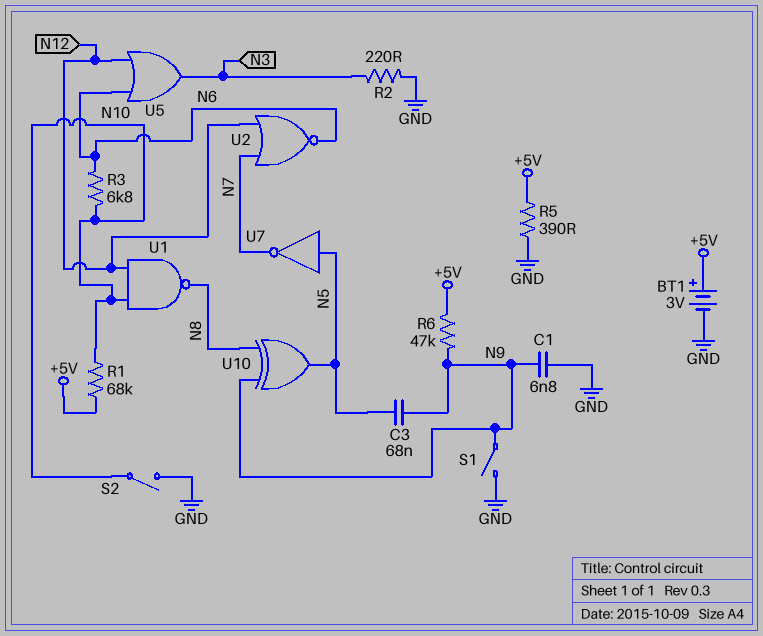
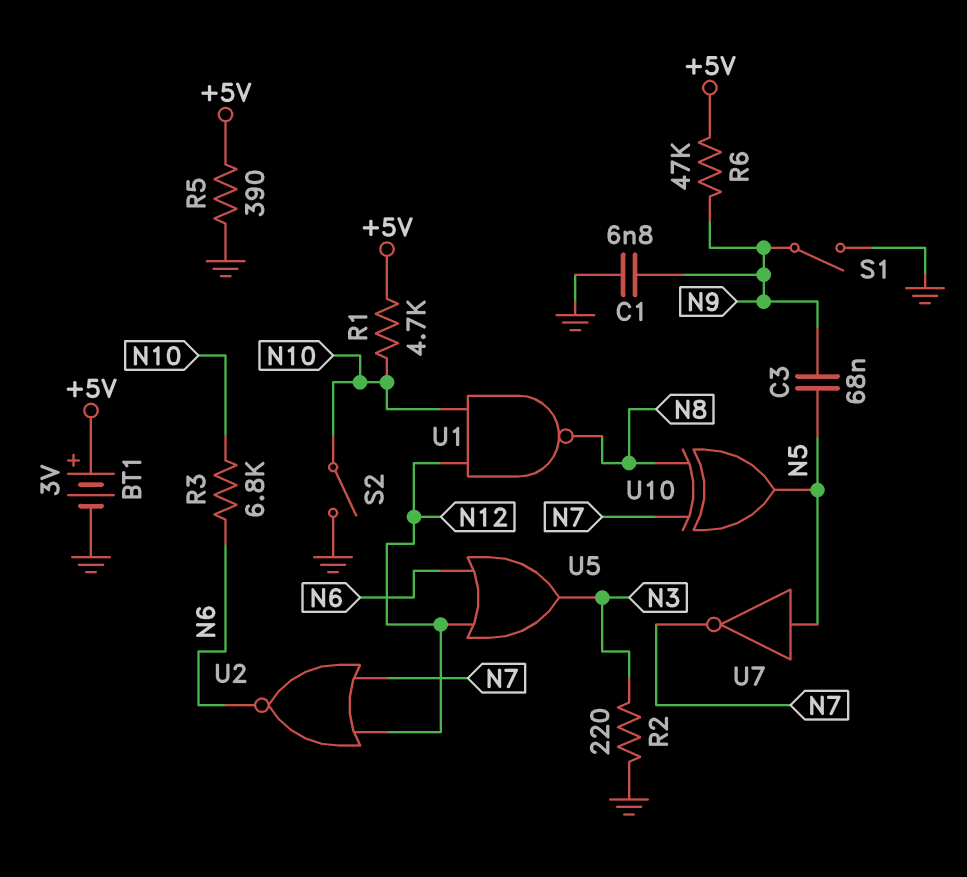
R1: 68k (+5V, N10) -> 4.7k (+5V, N10)
U10: XOR (in N8, in N9, out N5) -> XOR (in N7, in N8, out N5)

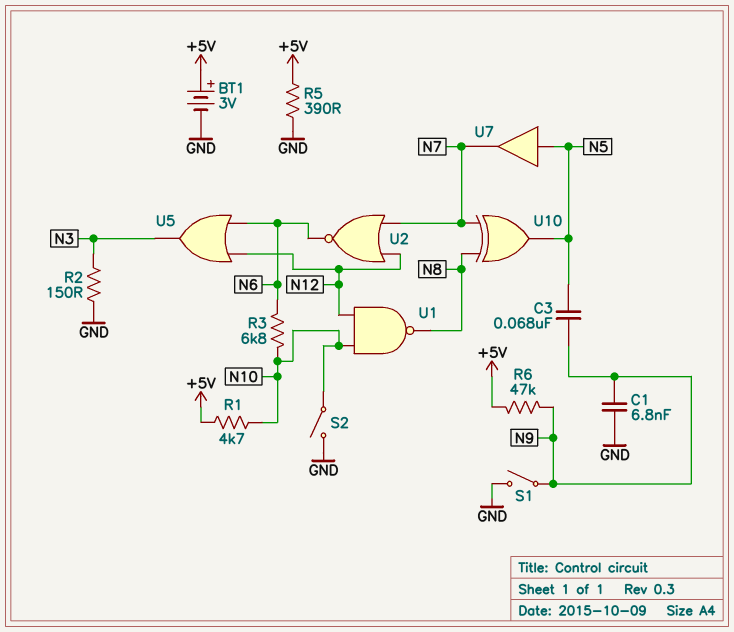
R2: 220 (GND, N3) -> 150 (GND, N3)
U7: NOT (in N5, out N7) -> buffer (in N5, out N7)

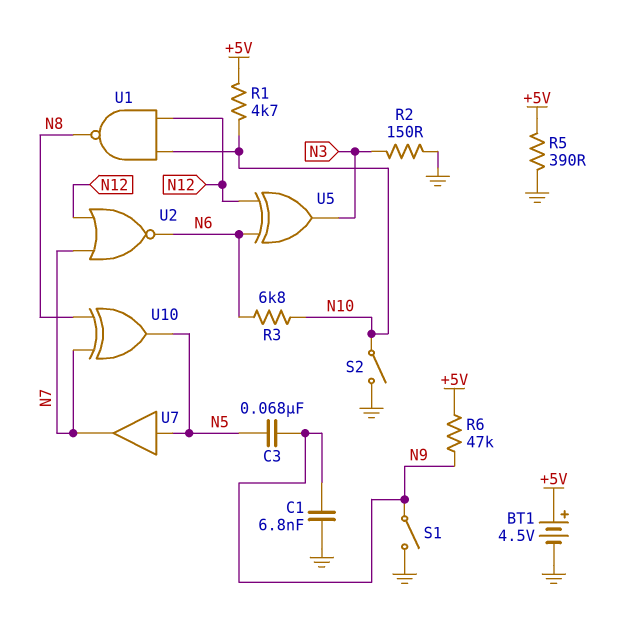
BT1: 3V (plus +5V, minus GND) -> 4.5V (plus +5V, minus GND)
U5: OR (in N6, in N12, out N3) -> XOR (in N6, in N12, out N3)

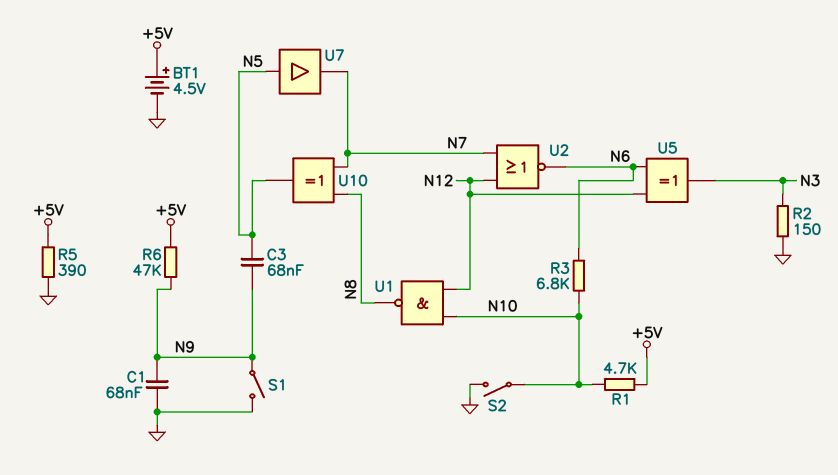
C1: 6.8nF (GND, N9) -> 68nF (GND, N9)

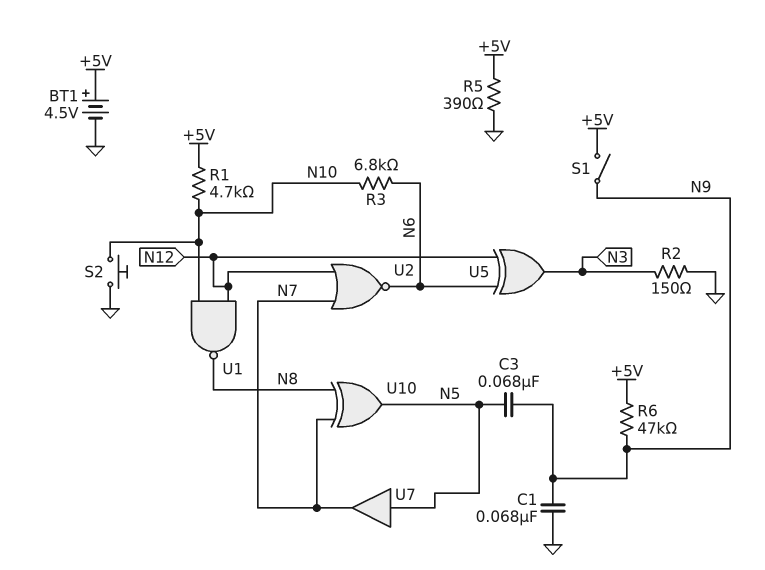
S1: switch (GND, N9) -> switch (+5V, N9)
S2: switch (GND, N10) -> button (GND, N10)

